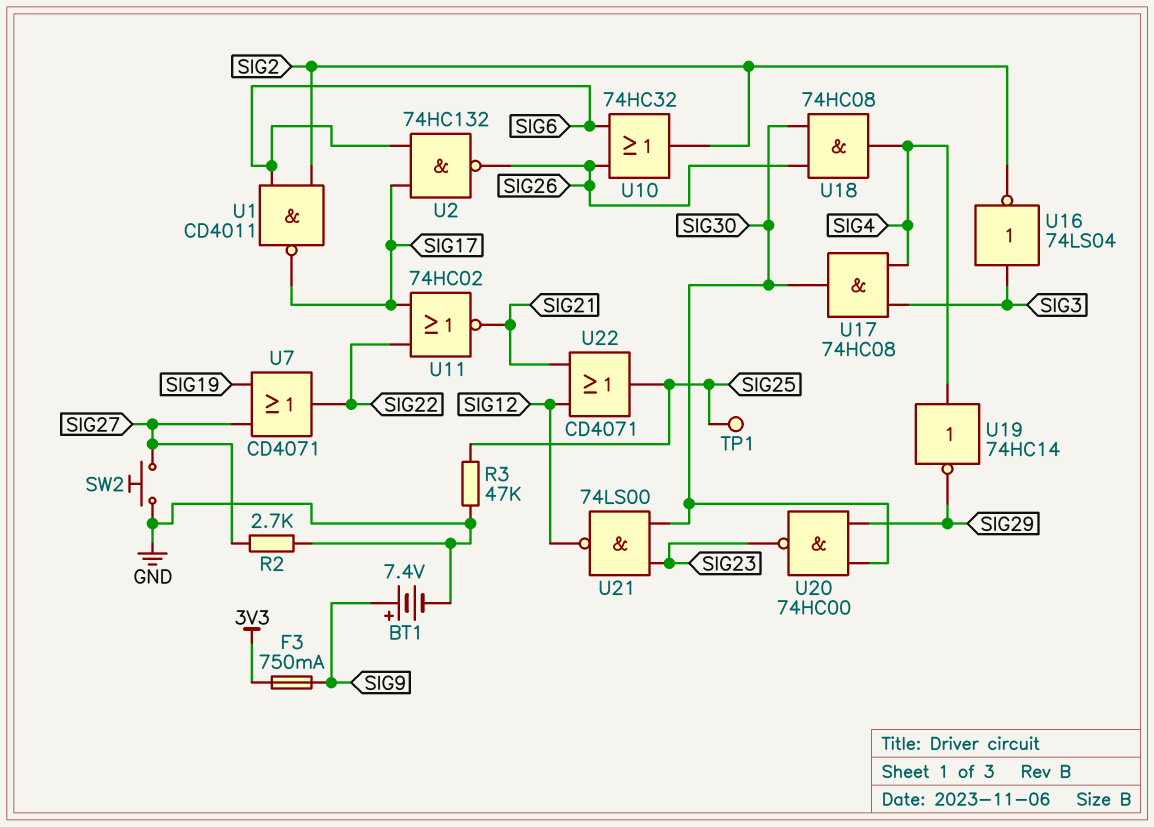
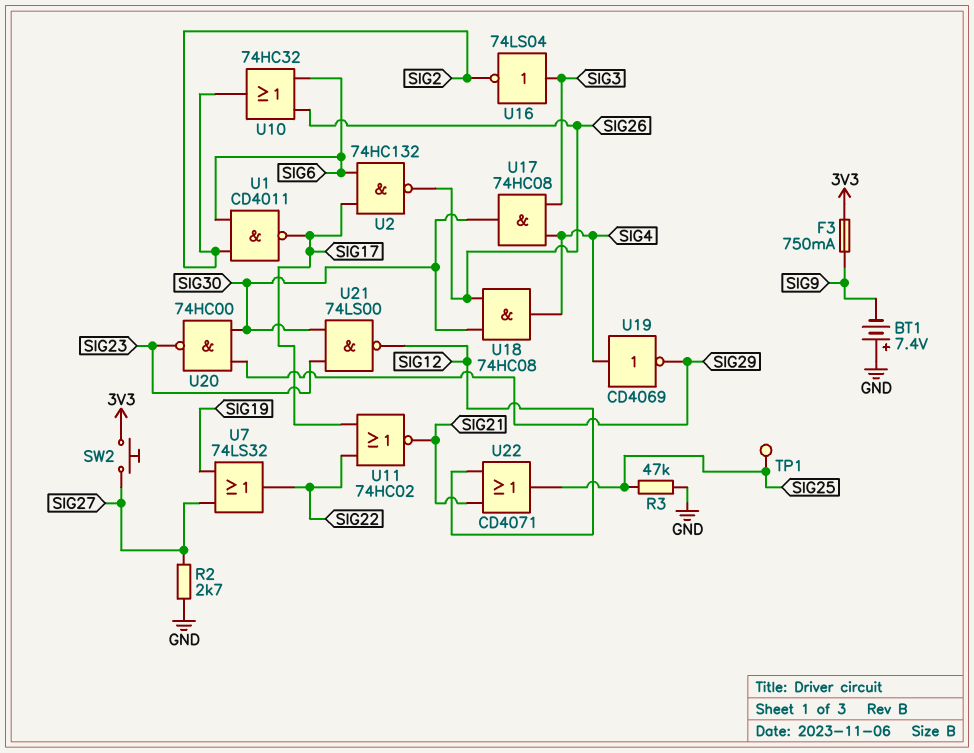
BT1: 7.4V (plus SIG9, minus GND) -> 7.4V (plus GND, minus SIG9)
SW2: button (GND, SIG27) -> button (3V3, SIG27)
U7: OR CD4071 (in SIG19, in SIG27, out SIG22) -> OR 74LS32 (in SIG19, in SIG27, out SIG22)
U19: NOT 74HC14 (in SIG4, out SIG29) -> NOT CD4069 (in SIG4, out SIG29)

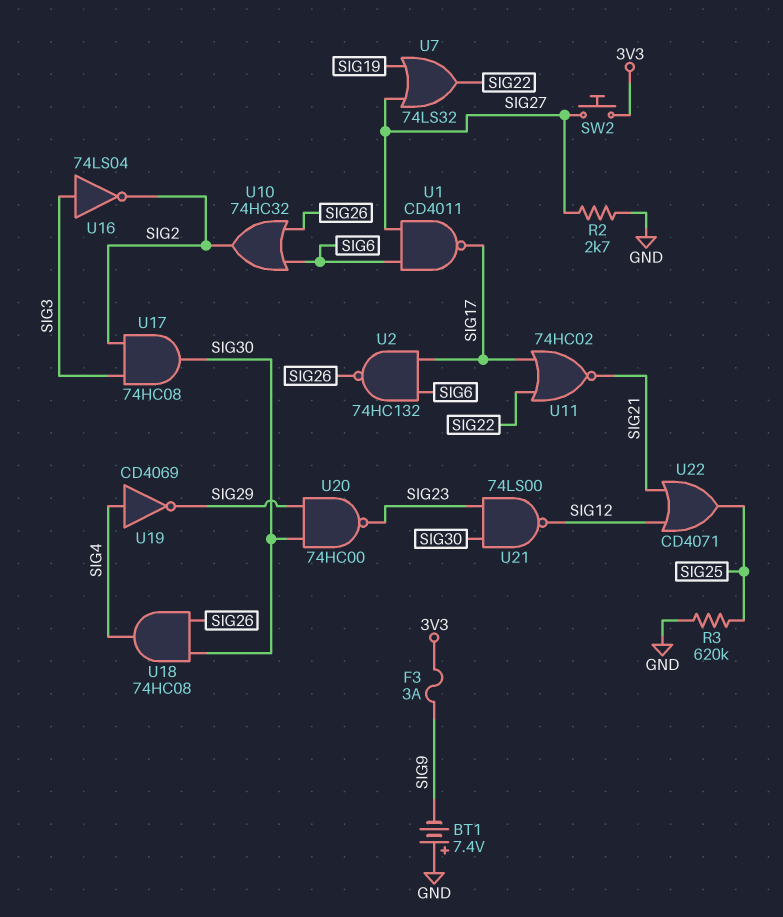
F3: 750mA (3V3, SIG9) -> 3A (3V3, SIG9)
R3: 47k (GND, SIG25) -> 620k (GND, SIG25)
TP1: test point (SIG25) -> none
U1: NAND CD4011 (in SIG2, in SIG6, out SIG17) -> NAND CD4011 (in SIG6, in SIG27, out SIG17)
U17: AND 74HC08 (in SIG3, in SIG4, out SIG30) -> AND 74HC08 (in SIG2, in SIG3, out SIG30)

